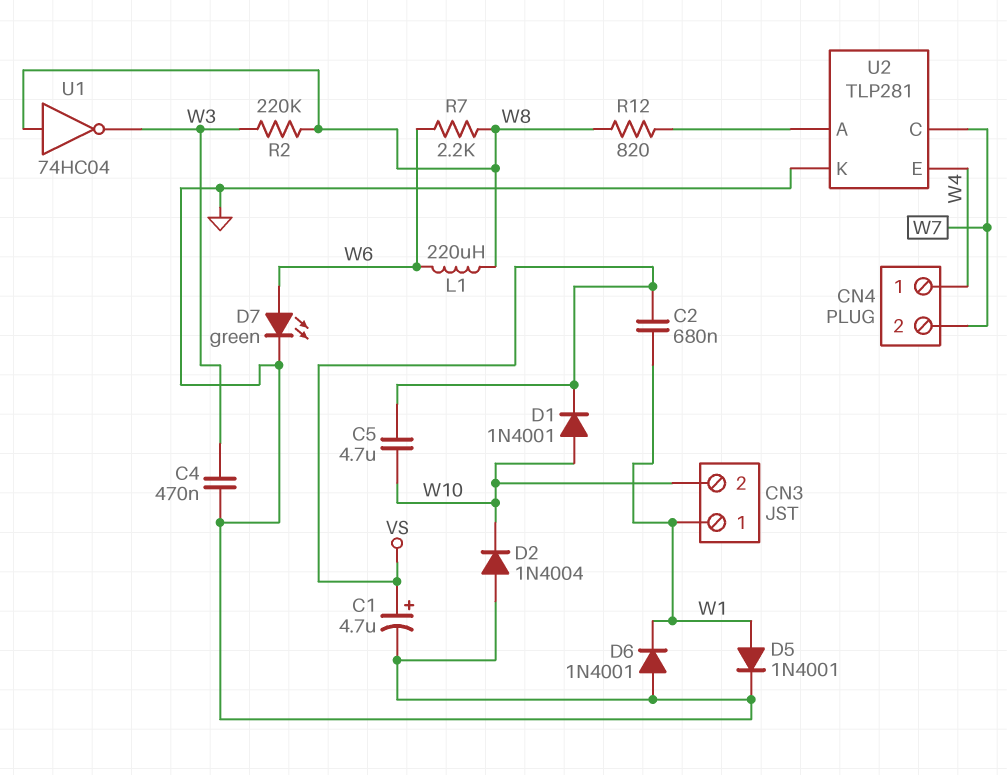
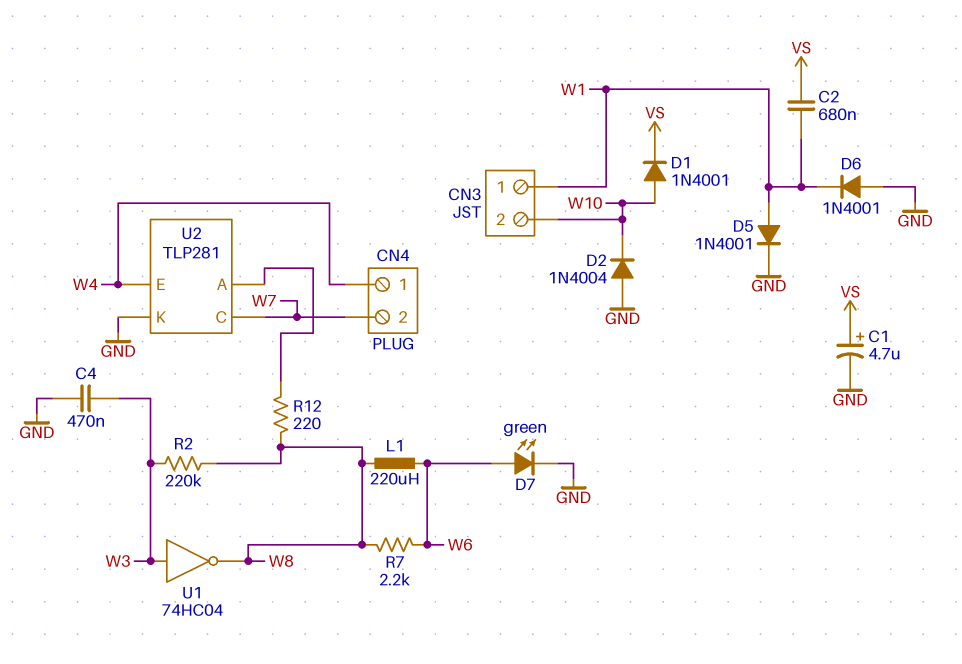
C5: 4.7uF (VS, W10) -> none
R12: 820 (U2/A, W8) -> 220 (U2/A, W8)
U1: NOT 74HC04 (in W8, out W3) -> NOT 74HC04 (in W3, out W8)

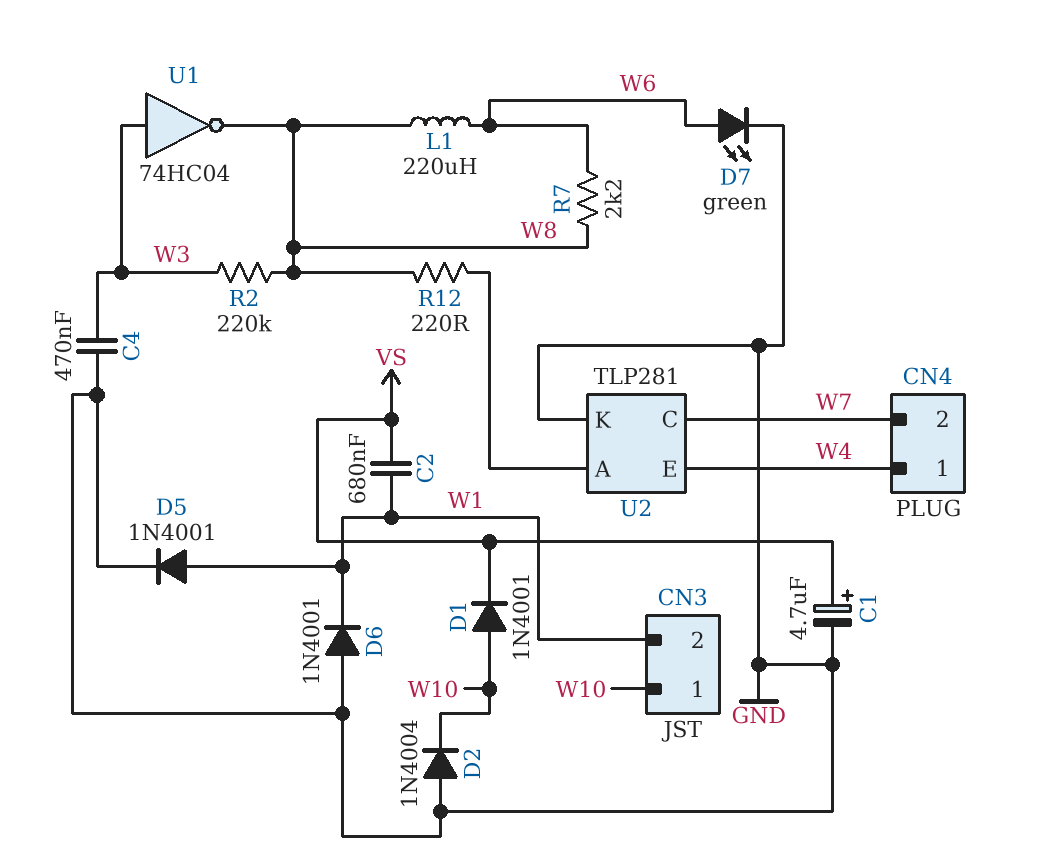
CN3 pin 1: W1 -> W10
CN3 pin 2: W10 -> W1

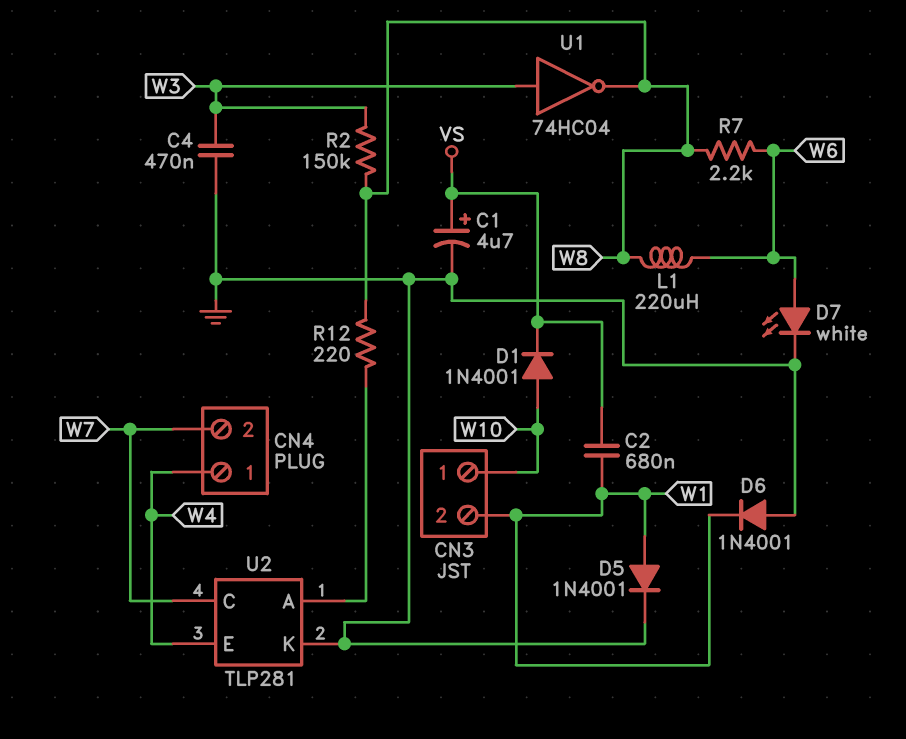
D2: diode 1N4004 (A GND, K W10) -> none
D7: LED green (A W6, K GND) -> LED white (A W6, K GND)
R2: 220k (W3, W8) -> 150k (W3, W8)

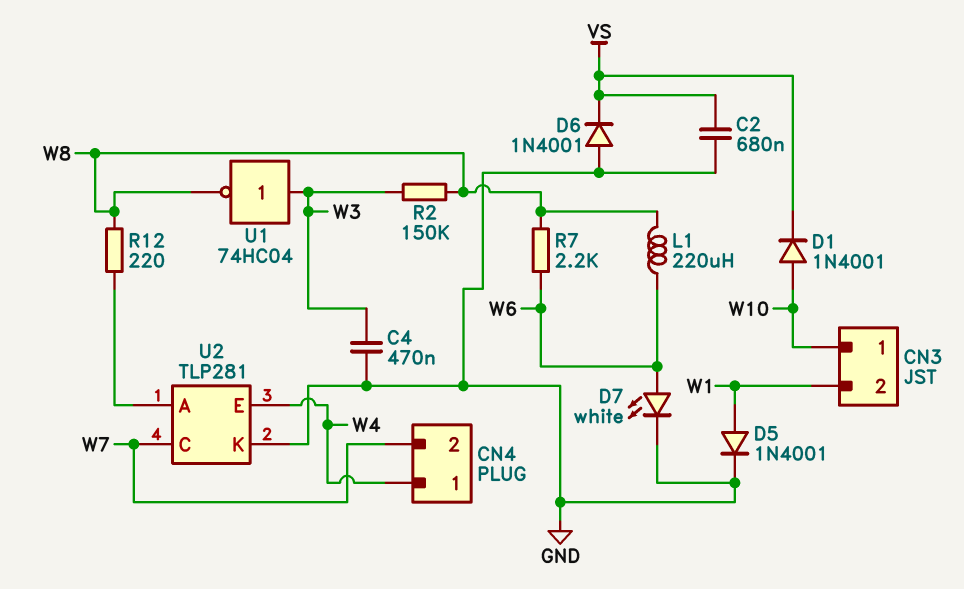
C1: 4.7uF (plus VS, minus GND) -> none
C2: 680nF (VS, W1) -> 680nF (GND, VS)
D6: diode 1N4001 (A GND, K W1) -> diode 1N4001 (A GND, K VS)

